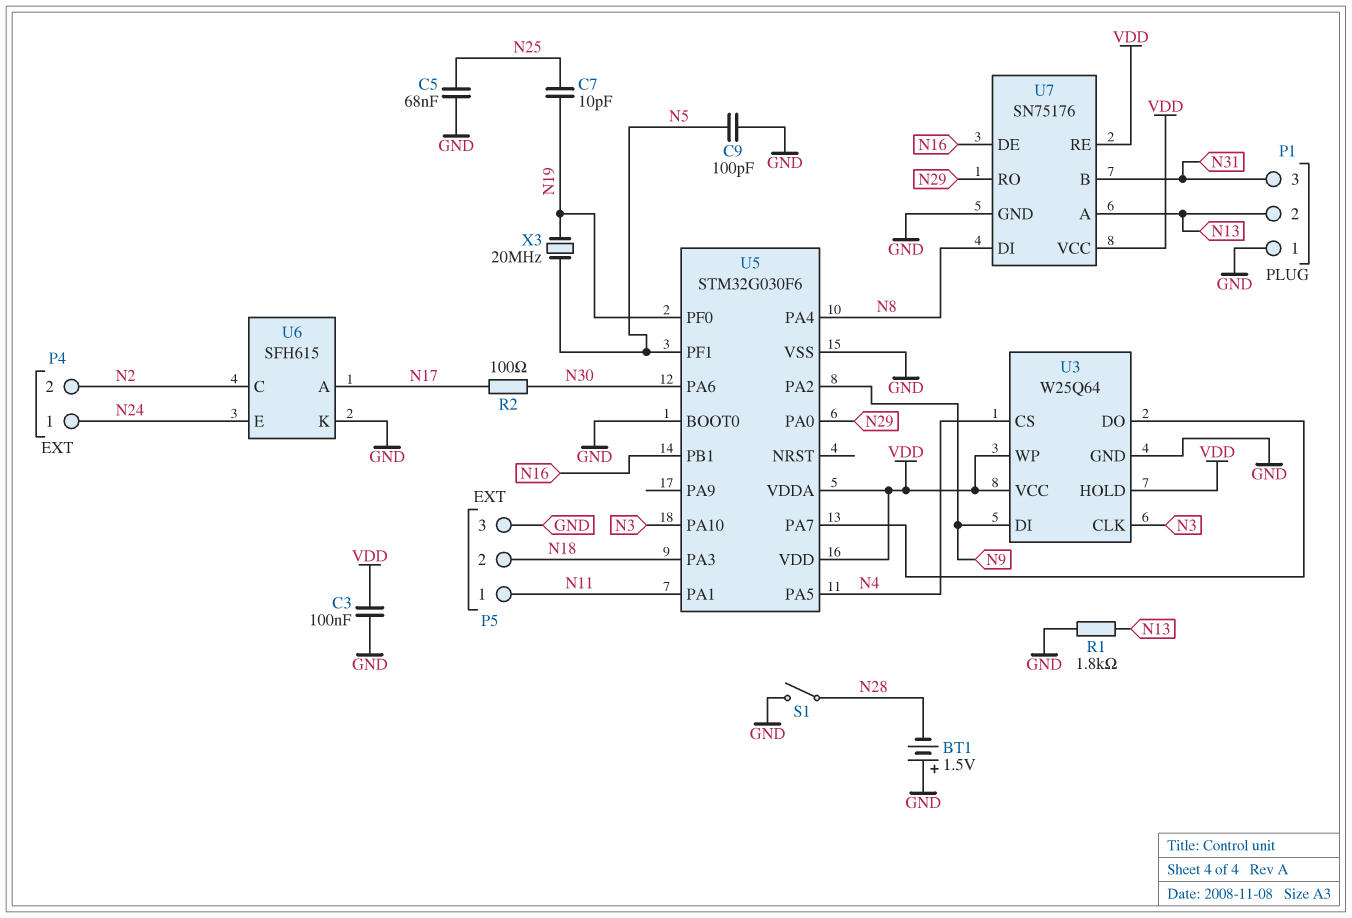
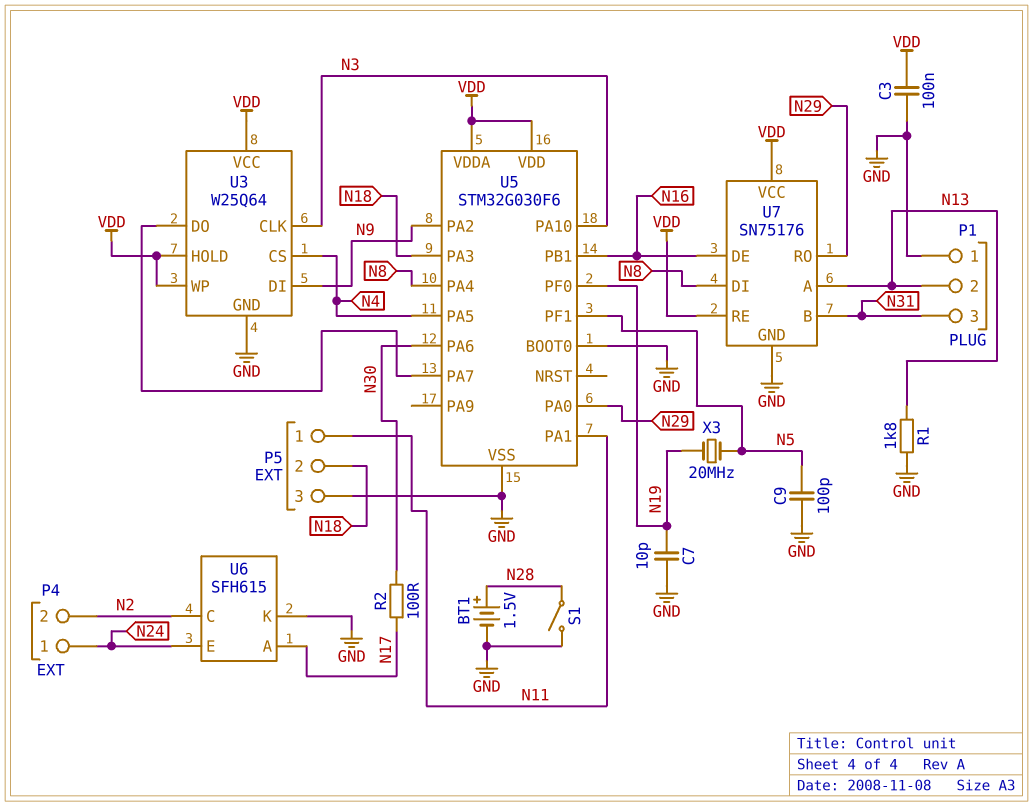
BT1: 1.5V (plus GND, minus N28) -> 1.5V (plus N28, minus GND)
C5: 68nF (GND, N25) -> none
C7: 10pF (N19, N25) -> 10pF (GND, N19)

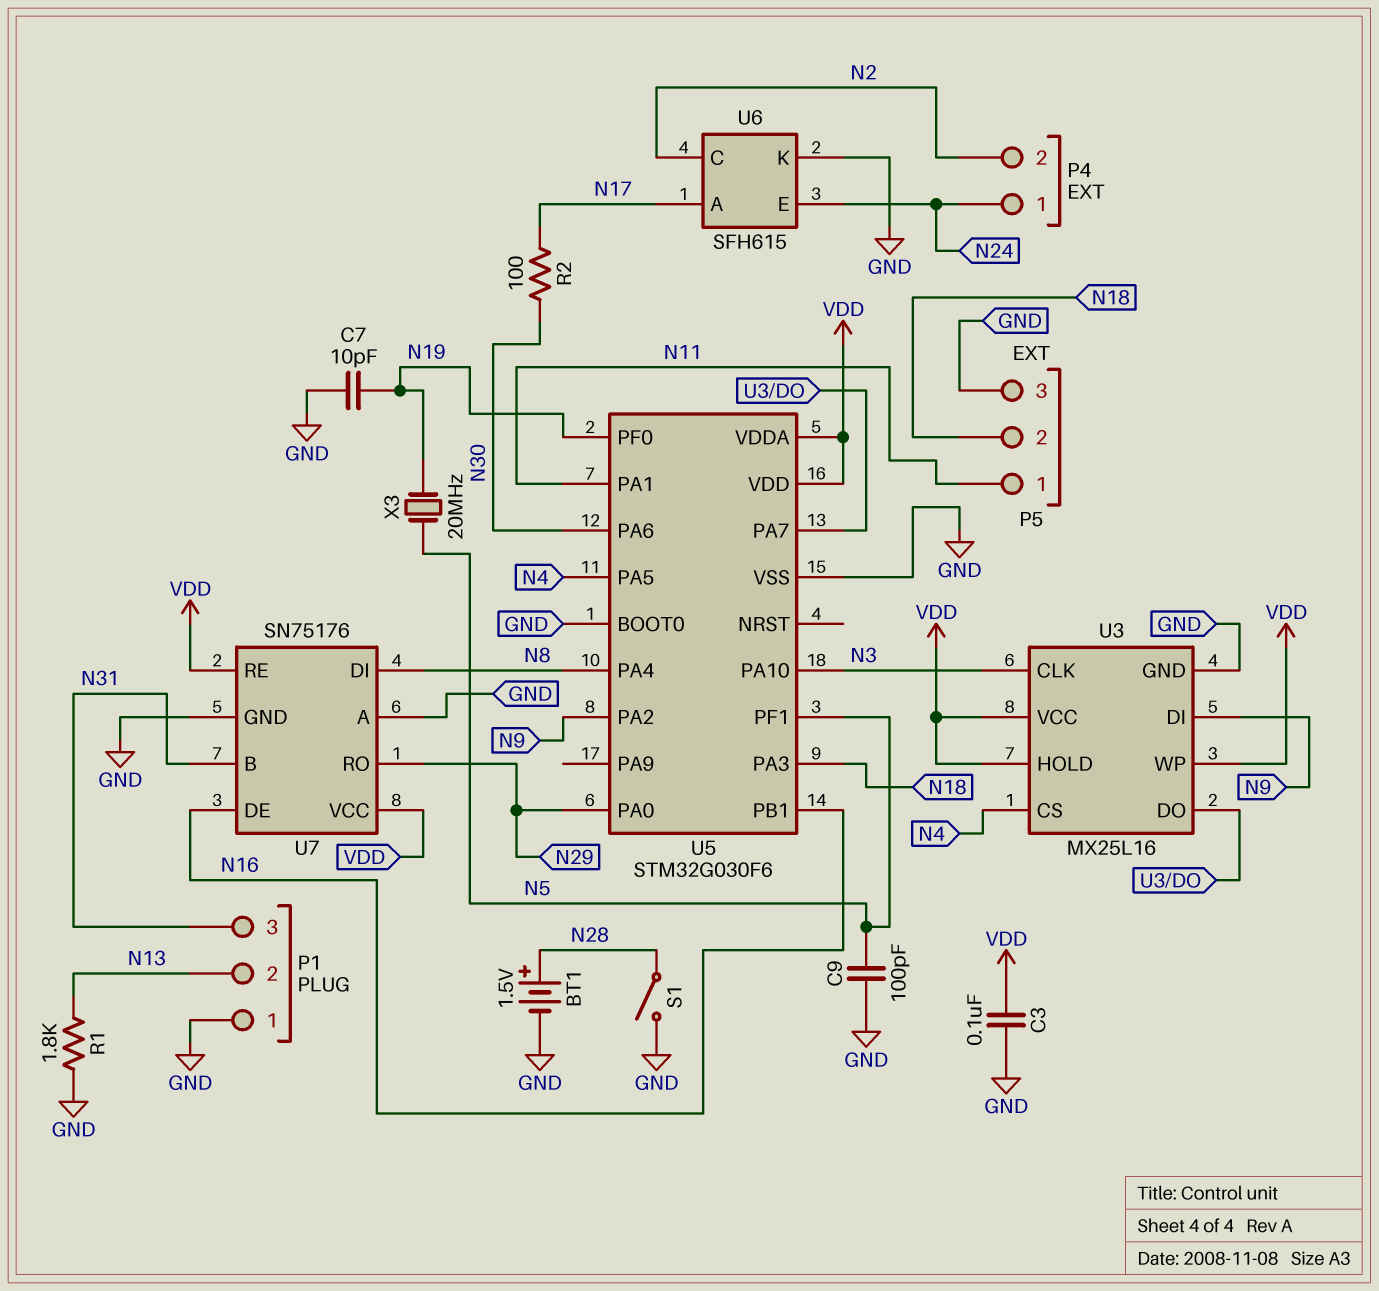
U3: W25Q64 -> MX25L16
U7 pin A: N13 -> GND

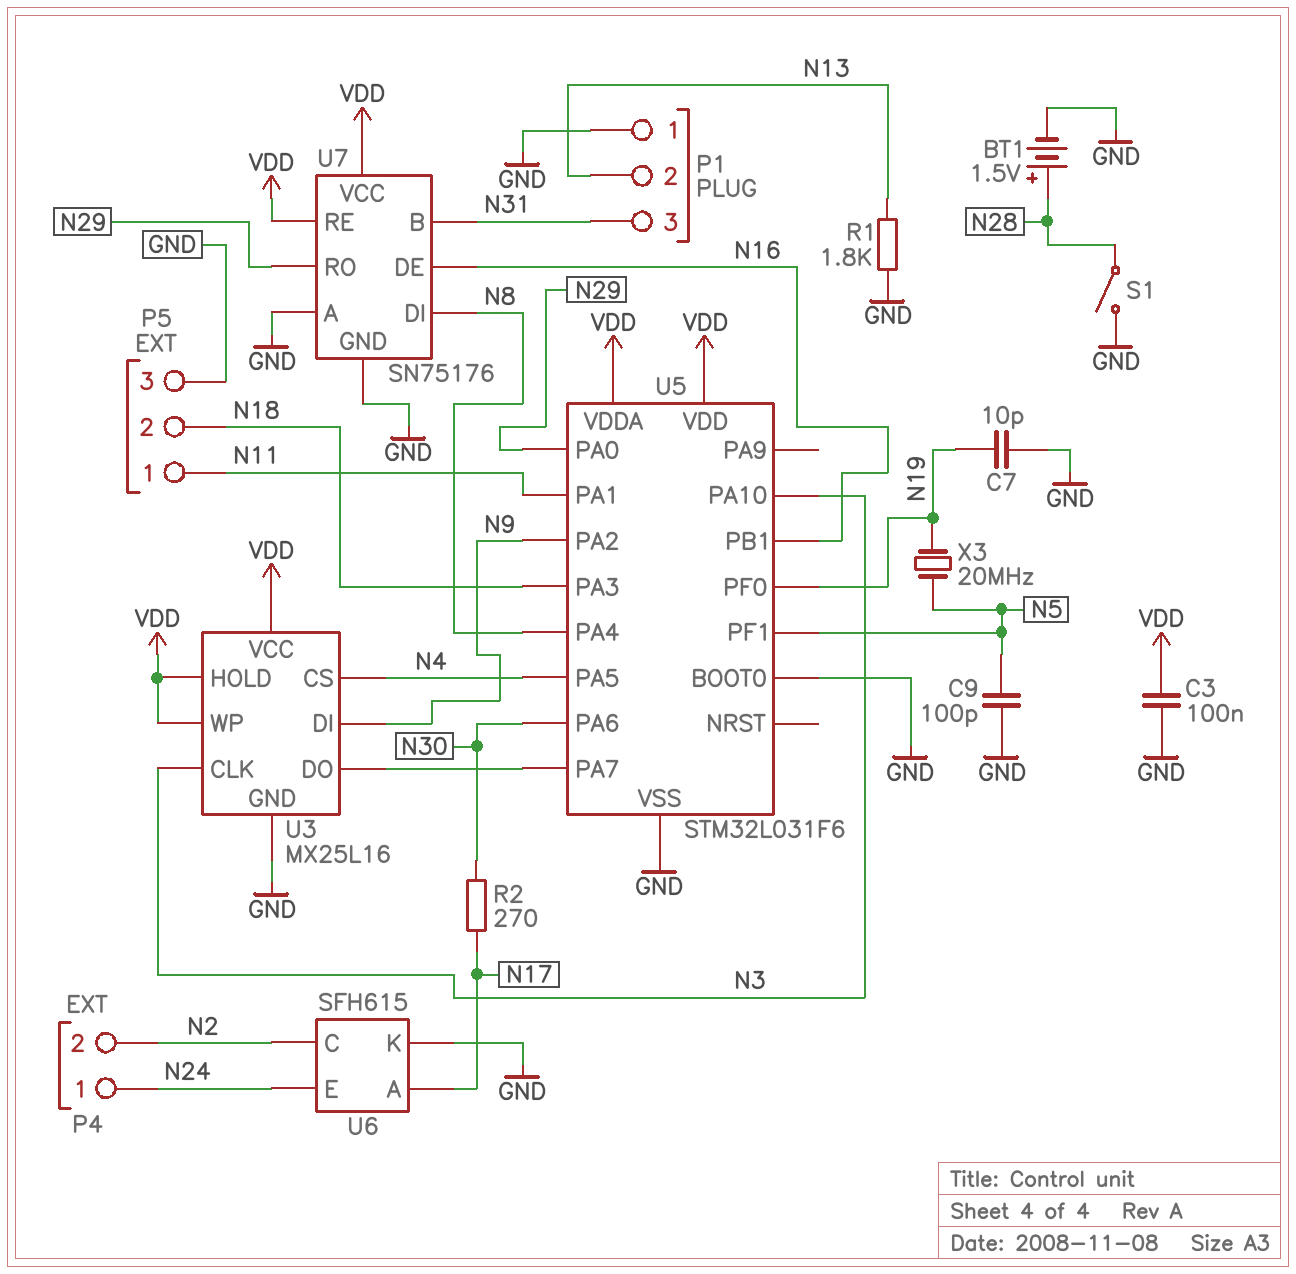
R2: 100 (N17, N30) -> 270 (N17, N30)
U5: STM32G030F6 -> STM32L031F6

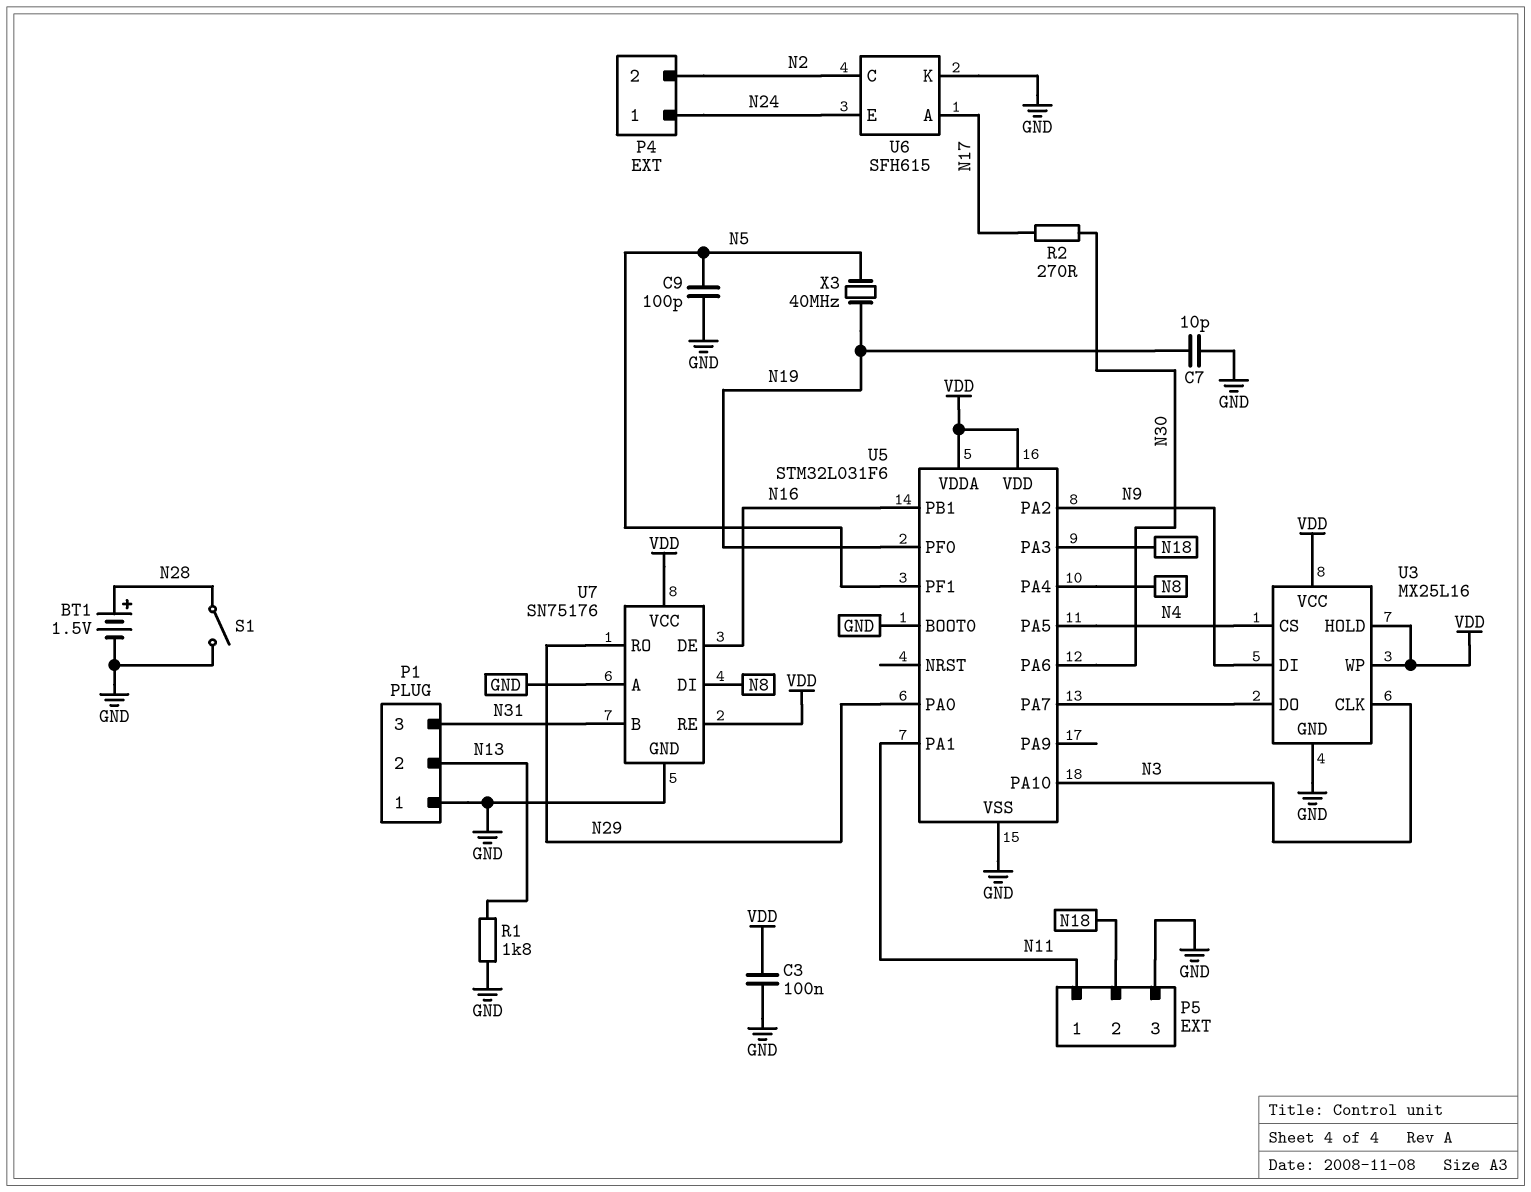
X3: 20MHz (N5, N19) -> 40MHz (N5, N19)

